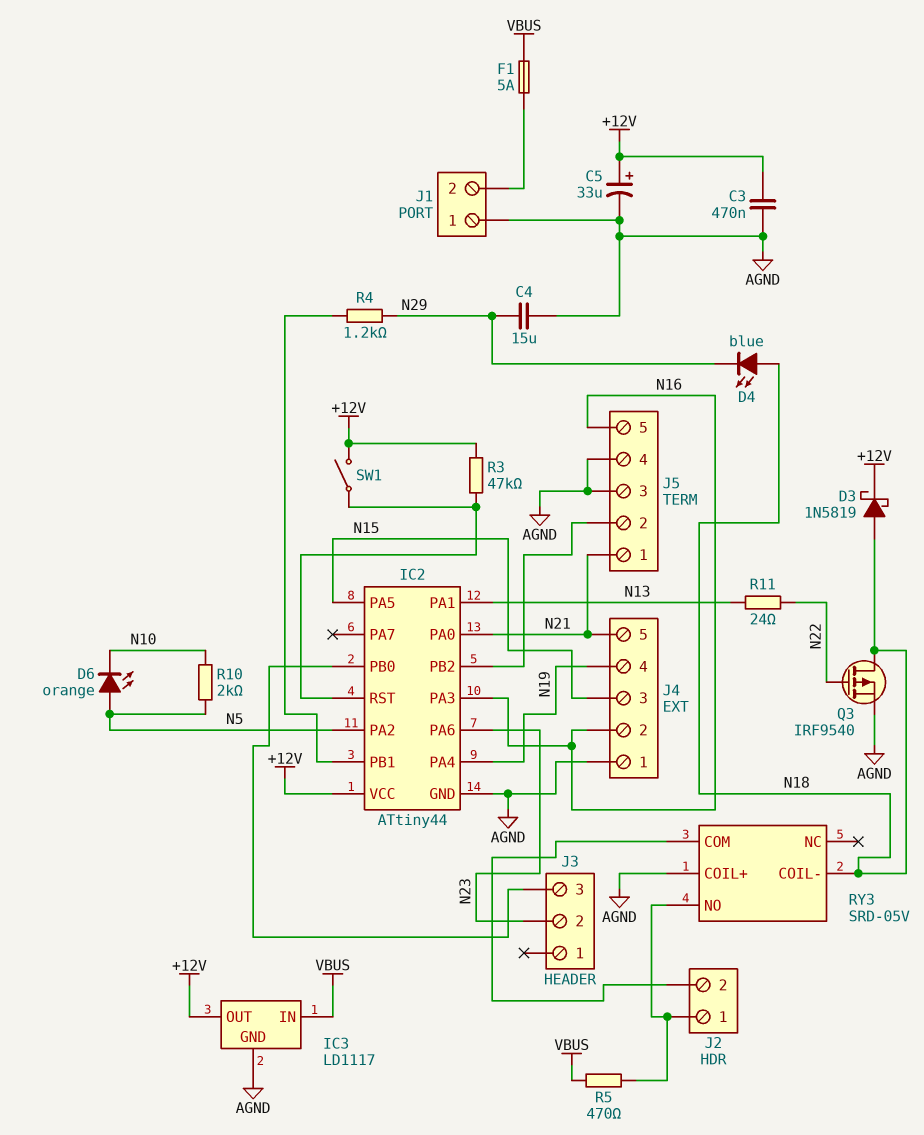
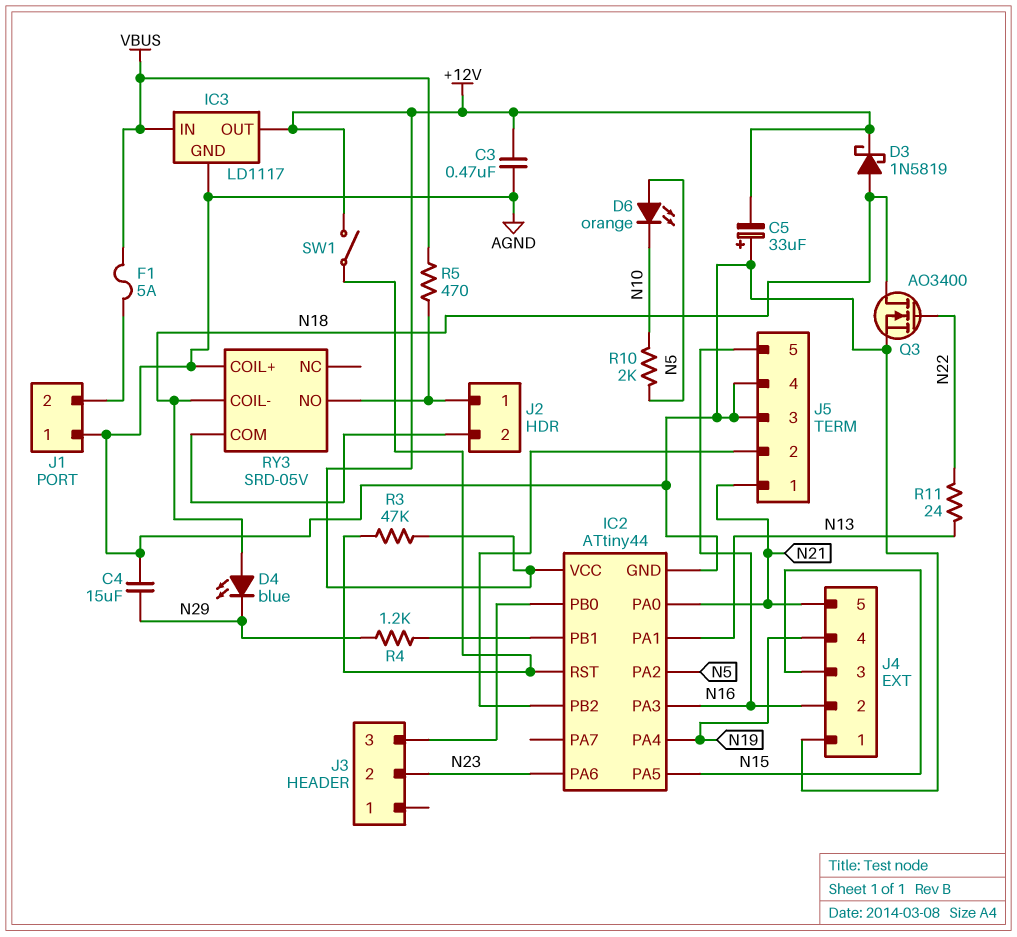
C5: 33uF (plus +12V, minus AGND) -> 33uF (plus AGND, minus +12V)
Q3: PMOS IRF9540 (G N22, D N18, S AGND) -> NMOS AO3400 (G N22, D N18, S AGND)

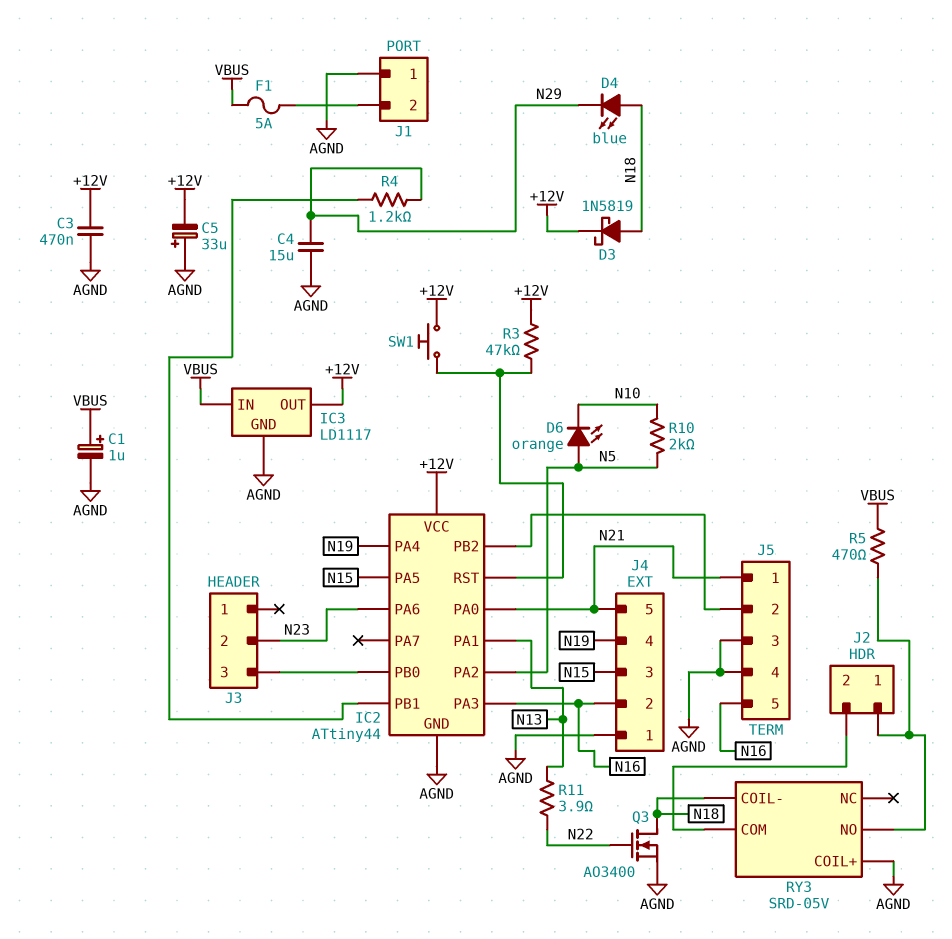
C1: none -> 1uF (plus VBUS, minus AGND)
R11: 24 (N13, N22) -> 3.9 (N13, N22)
SW1: switch (+12V, IC2/RST) -> button (+12V, IC2/RST)

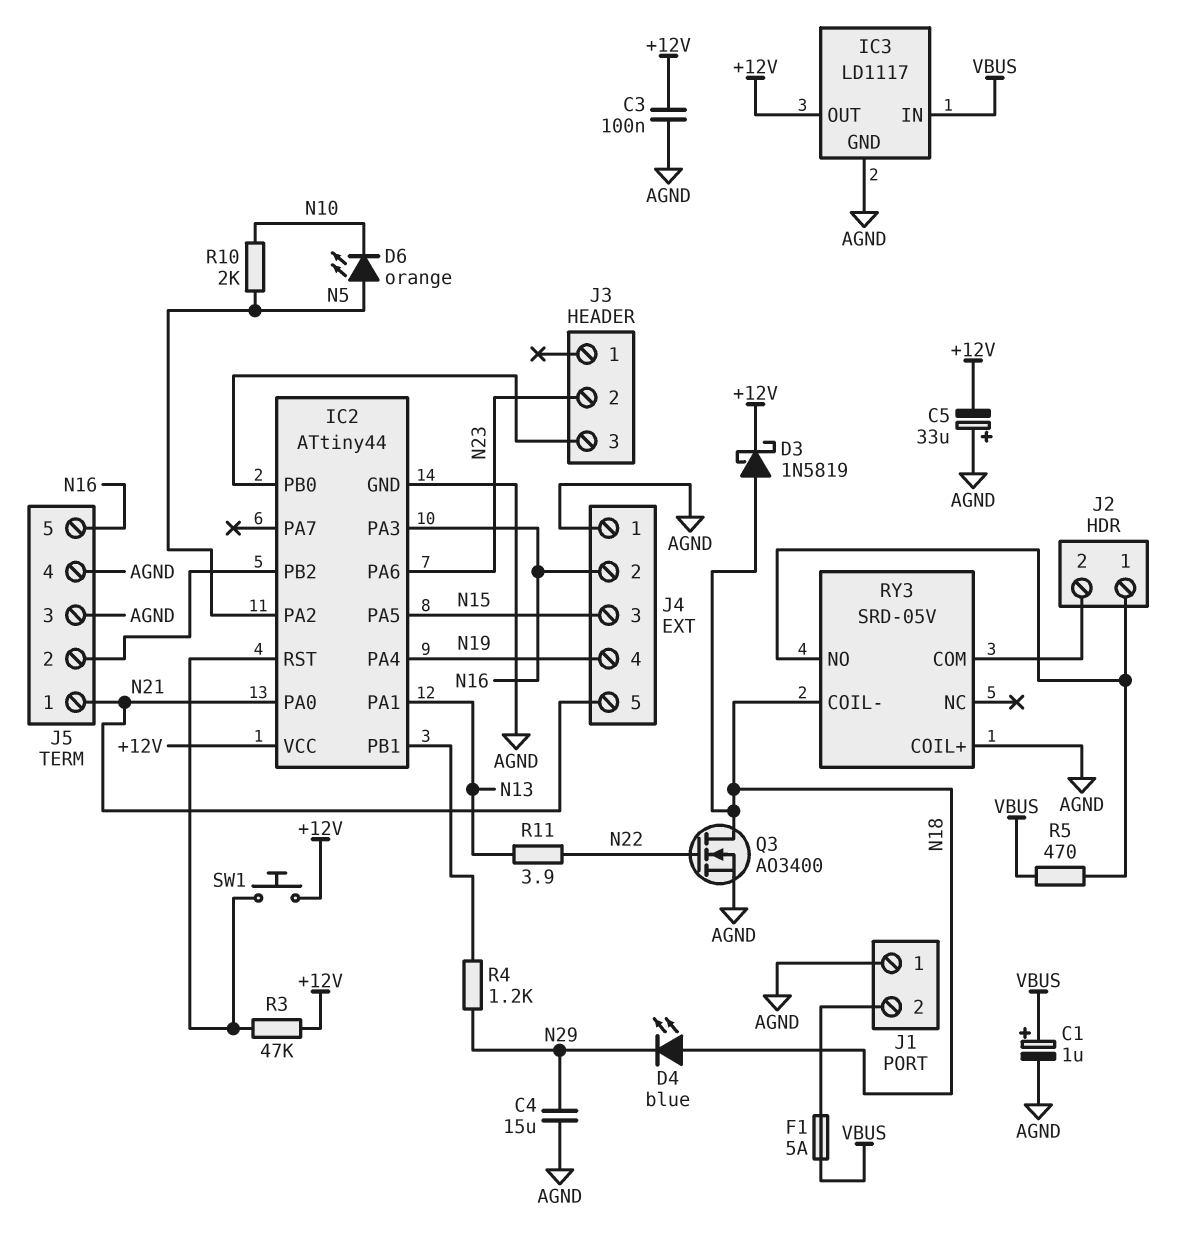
C3: 470nF (+12V, AGND) -> 100nF (+12V, AGND)

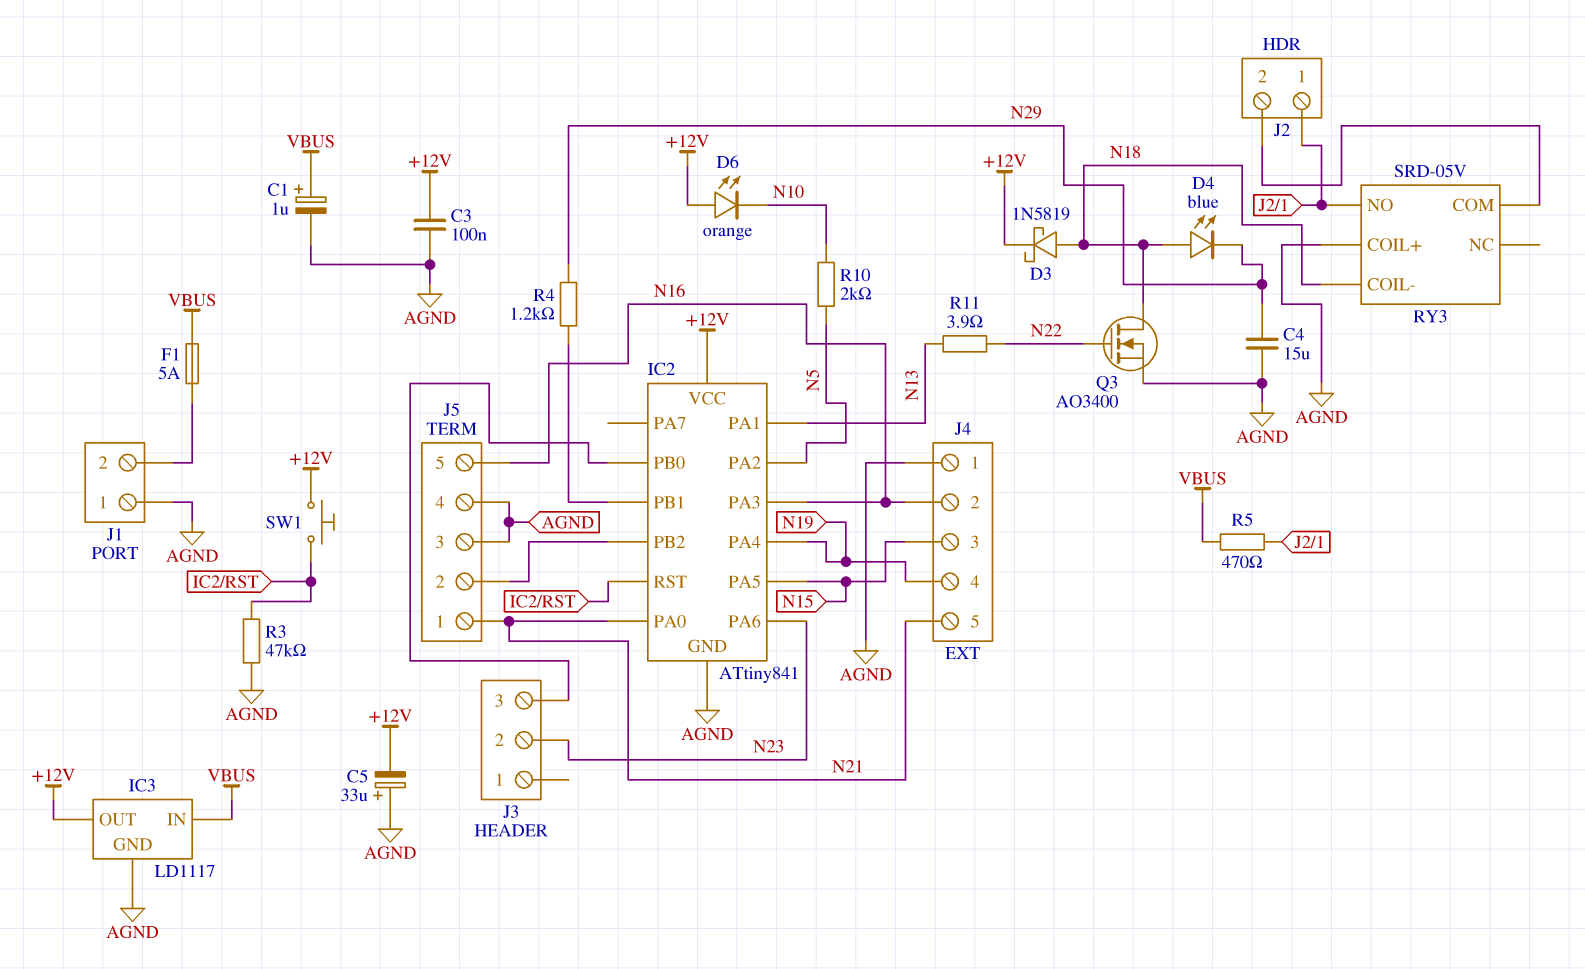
D6: LED orange (A N5, K N10) -> LED orange (A +12V, K N10)
IC2: ATtiny44 -> ATtiny841
R3: 47k (+12V, IC2/RST) -> 47k (AGND, IC2/RST)

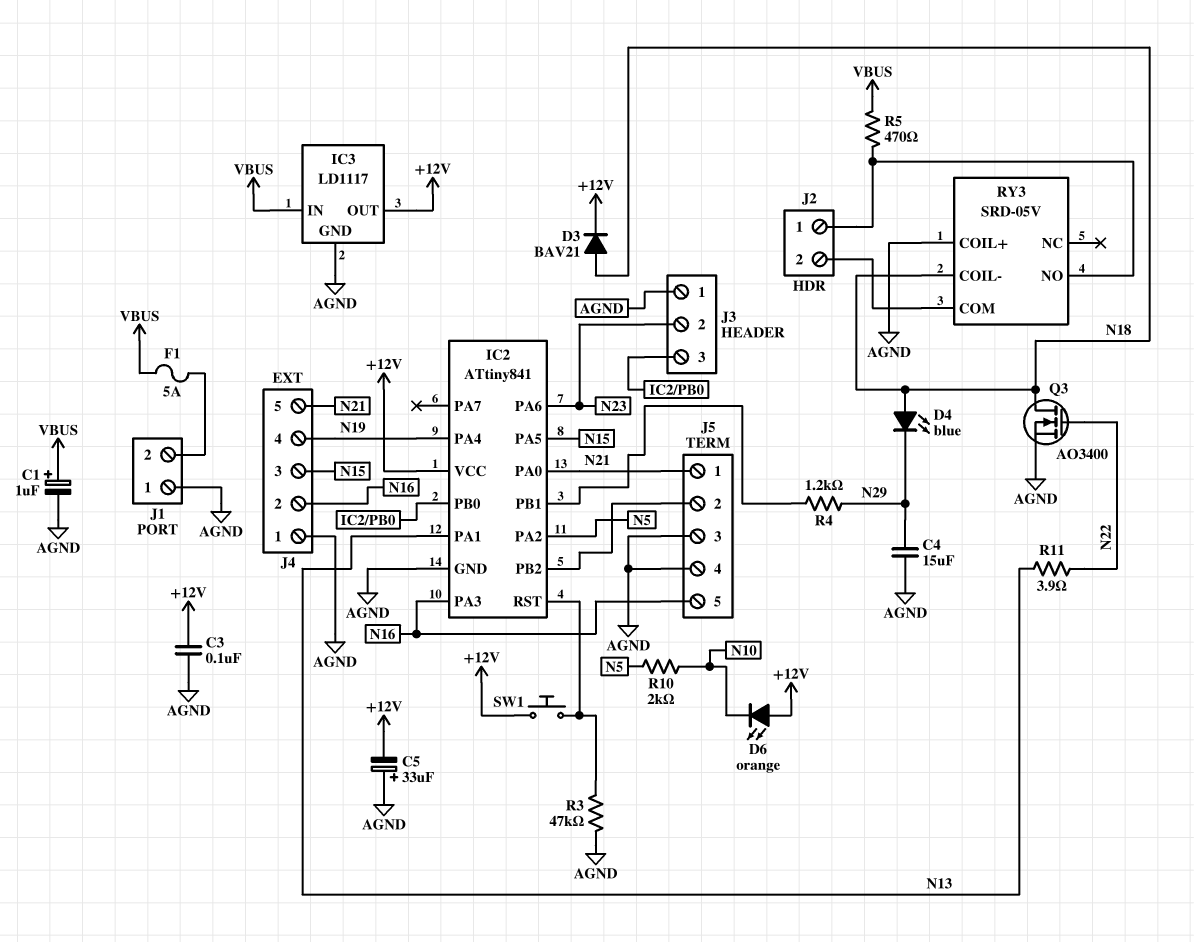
D3: schottky 1N5819 (A N18, K +12V) -> diode BAV21 (A N18, K +12V)
J3 pin 1: none -> AGND

